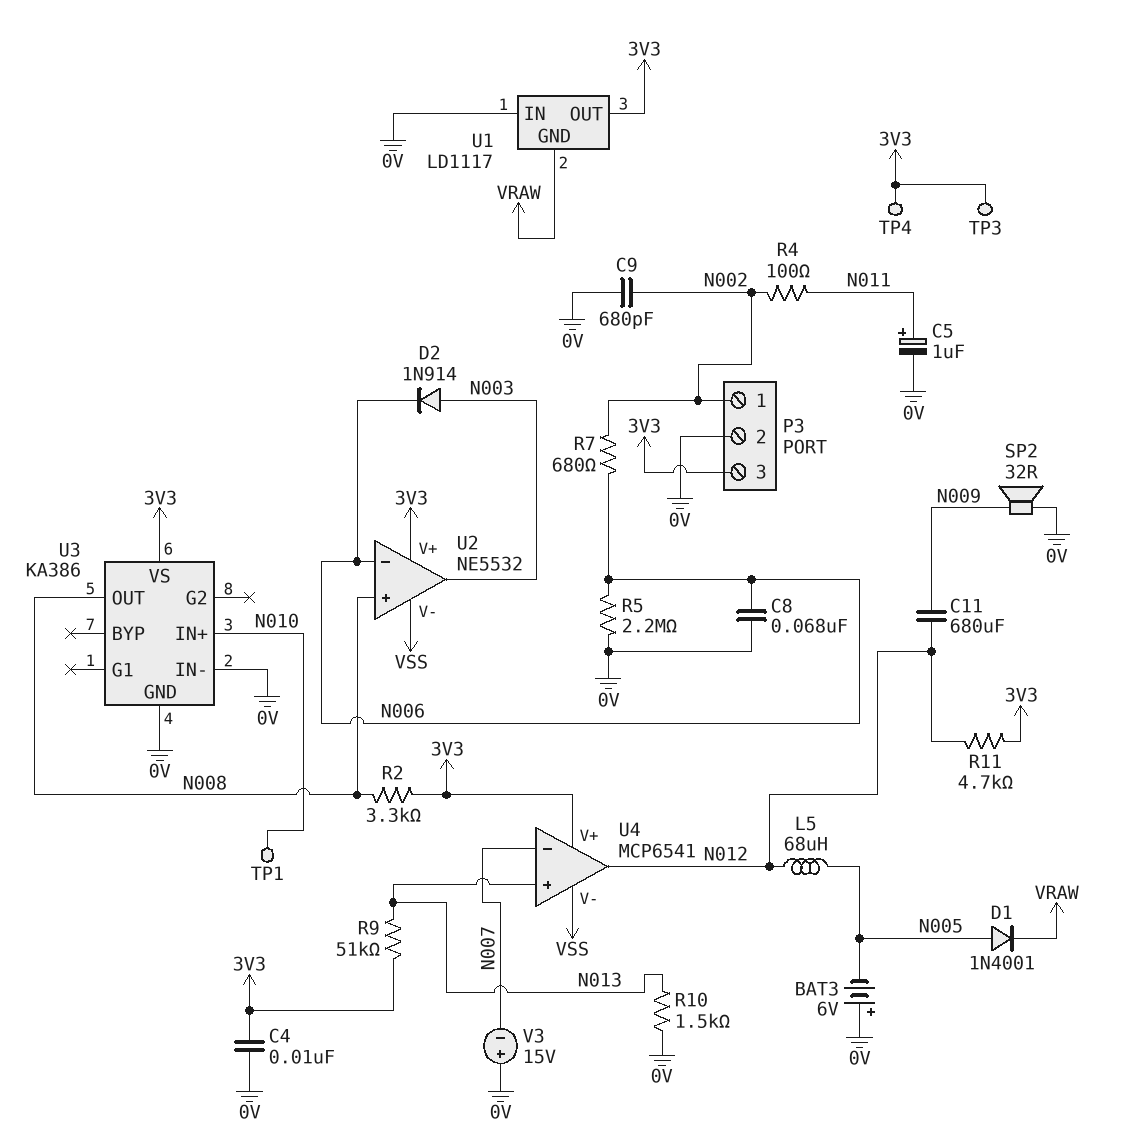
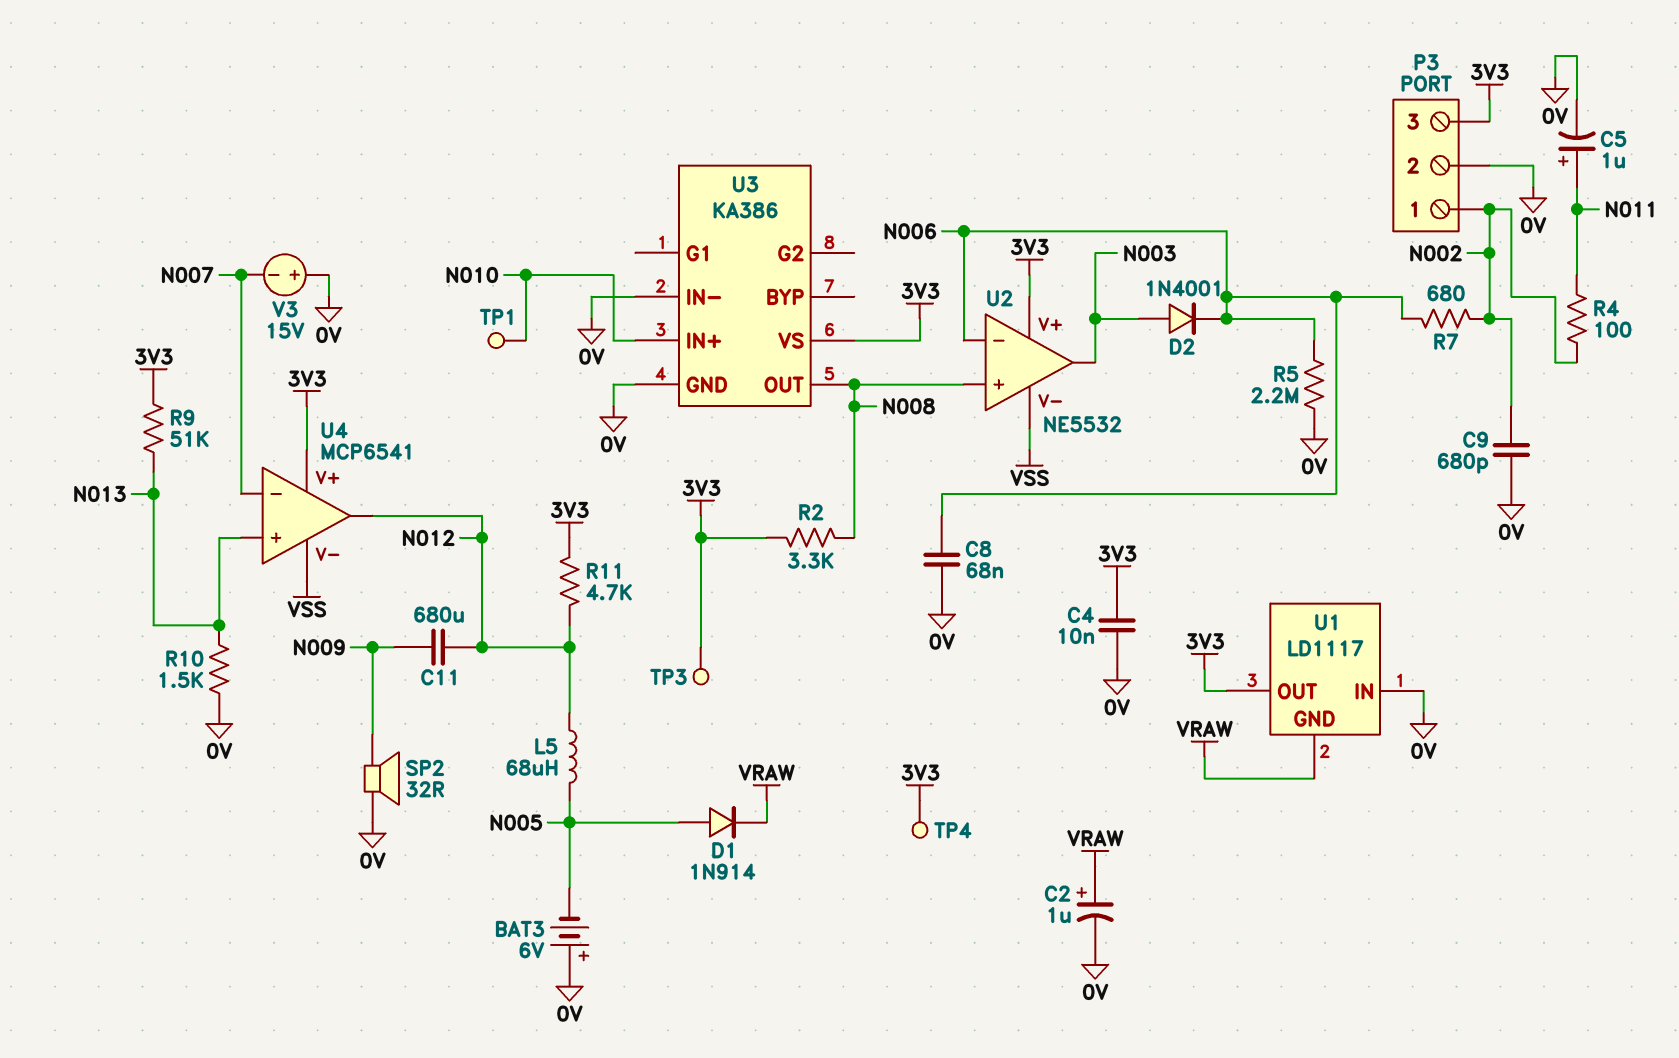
C2: none -> 1uF (plus VRAW, minus 0V)
D1: diode 1N4001 (A N005, K VRAW) -> diode 1N914 (A N005, K VRAW)
D2: diode 1N914 (A N003, K N006) -> diode 1N4001 (A N003, K N006)

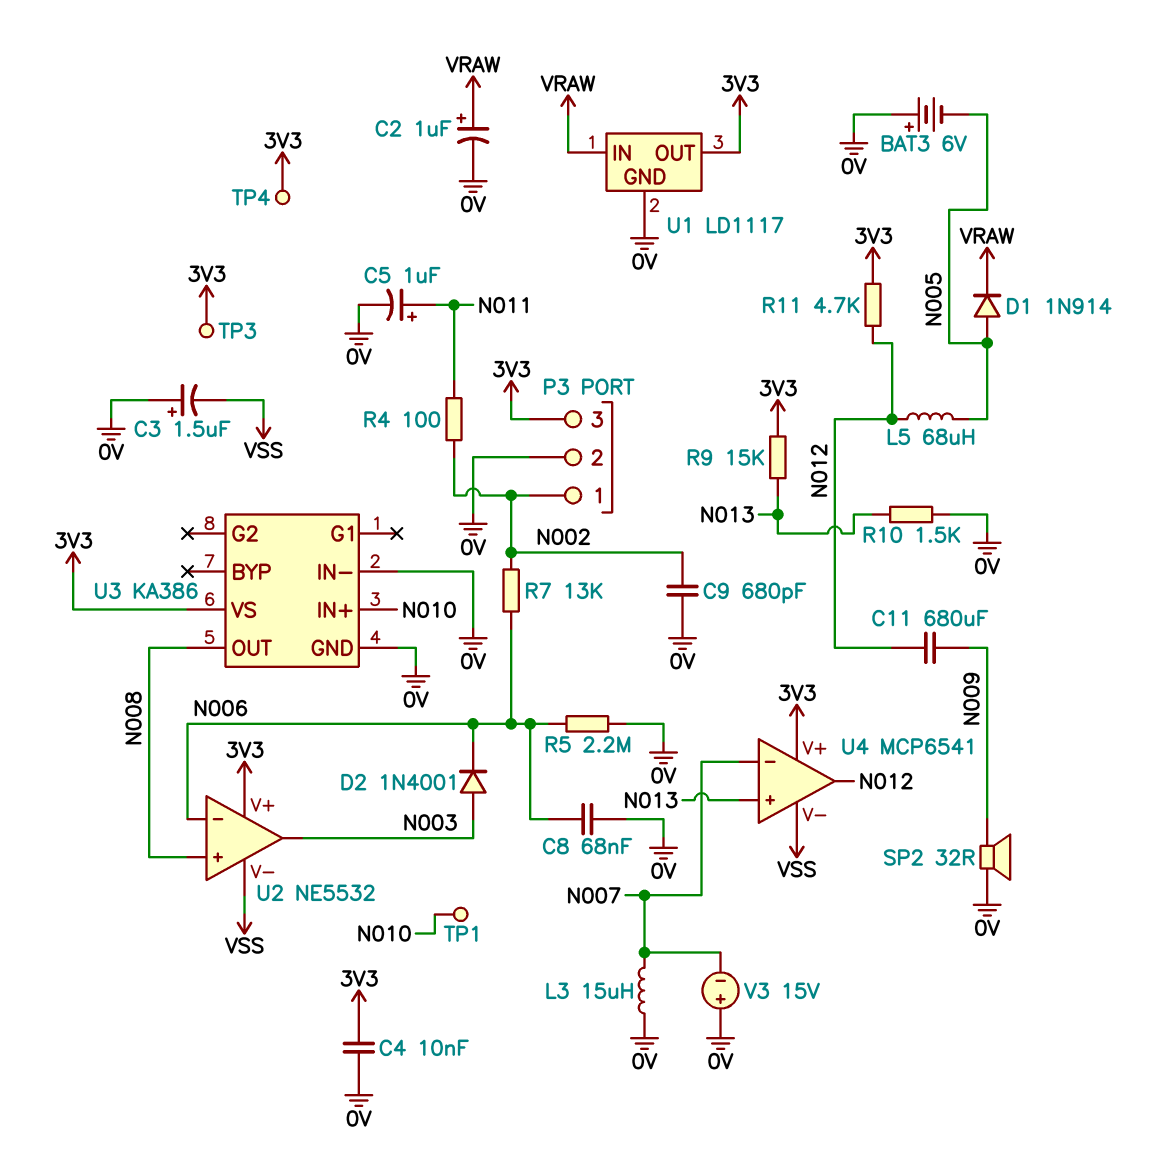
C3: none -> 1.5uF (plus 0V, minus VSS)
L3: none -> 15uH (0V, N007)
R2: 3.3k (3V3, N008) -> none
R7: 680 (N002, N006) -> 13k (N002, N006)
R9: 51k (3V3, N013) -> 15k (3V3, N013)
U1 pin GND: VRAW -> 0V
U1 pin IN: 0V -> VRAW

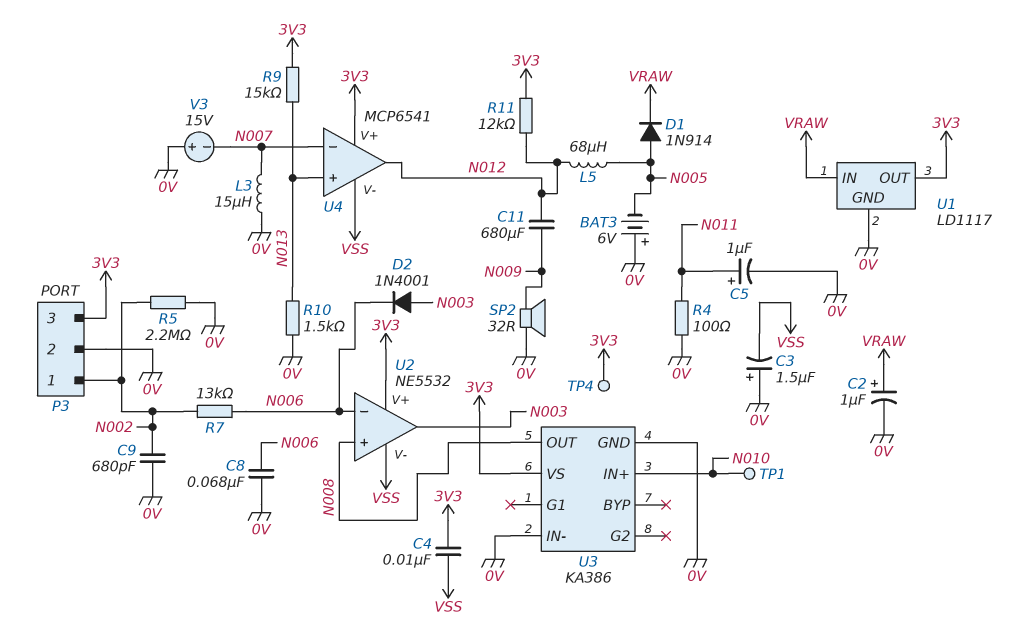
C4: 10nF (0V, 3V3) -> 10nF (3V3, VSS)
R4: 100 (N002, N011) -> 100 (0V, N011)
R5: 2.2M (0V, N006) -> 2.2M (0V, N002)
R11: 4.7k (3V3, N012) -> 12k (3V3, N012)
TP3: test point (3V3) -> none

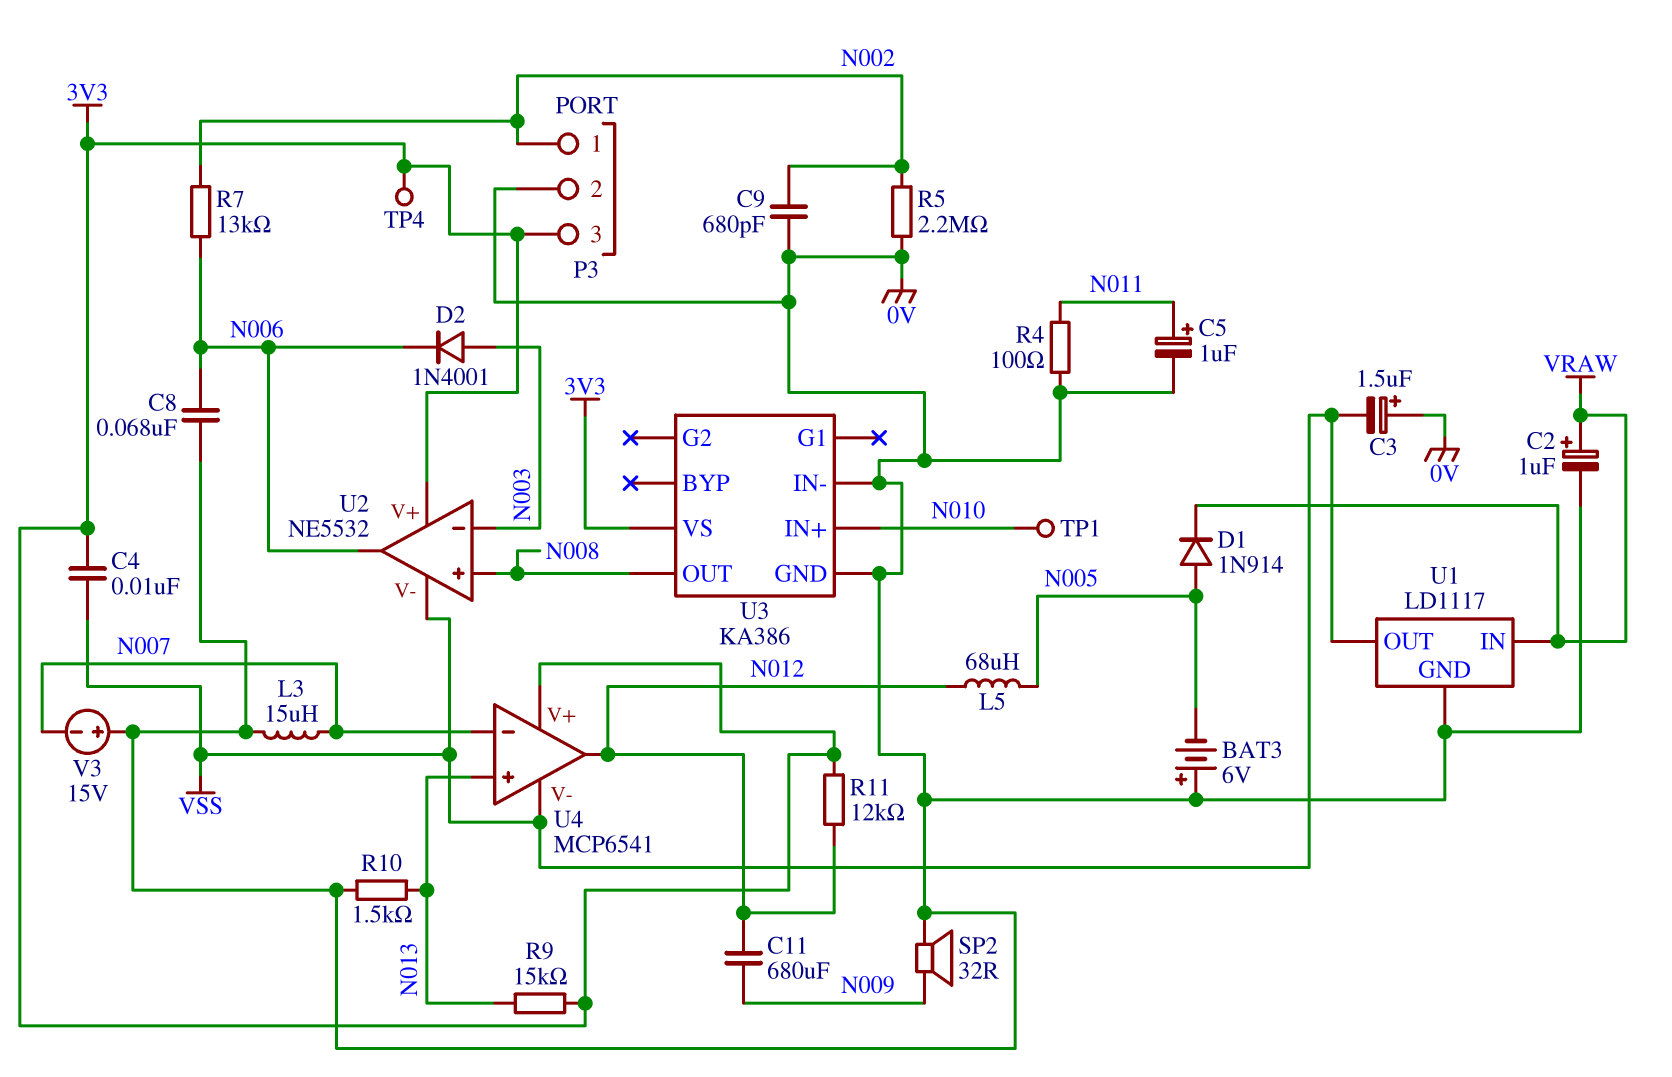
U1 pin OUT: 3V3 -> VSS
U2 pin in-: N006 -> N003
U2 pin out: N003 -> N006

